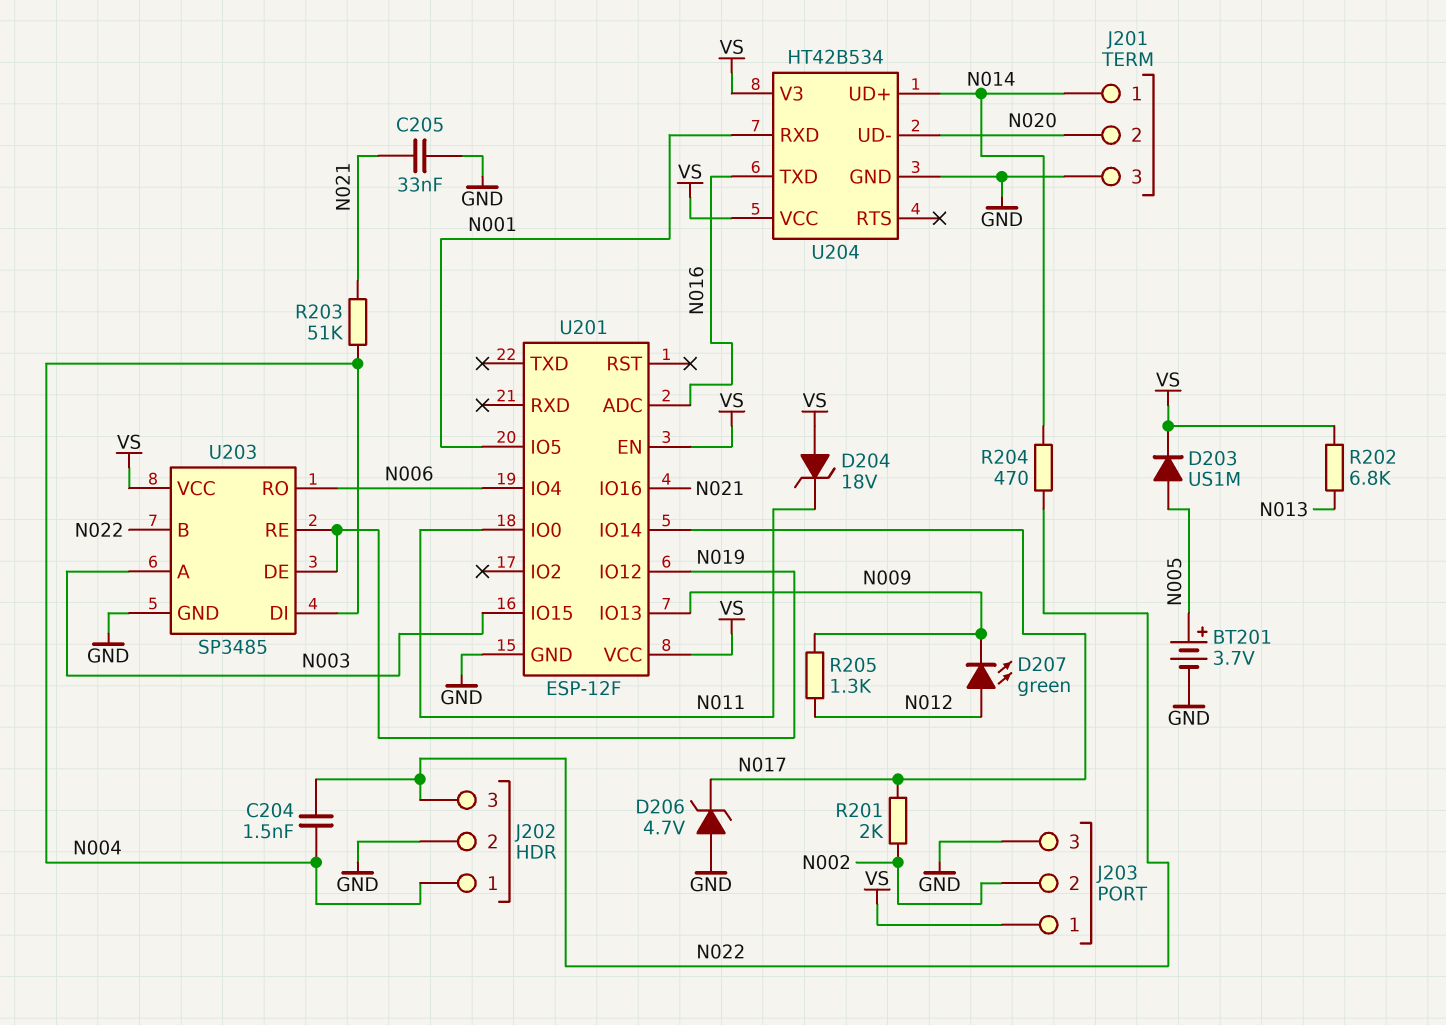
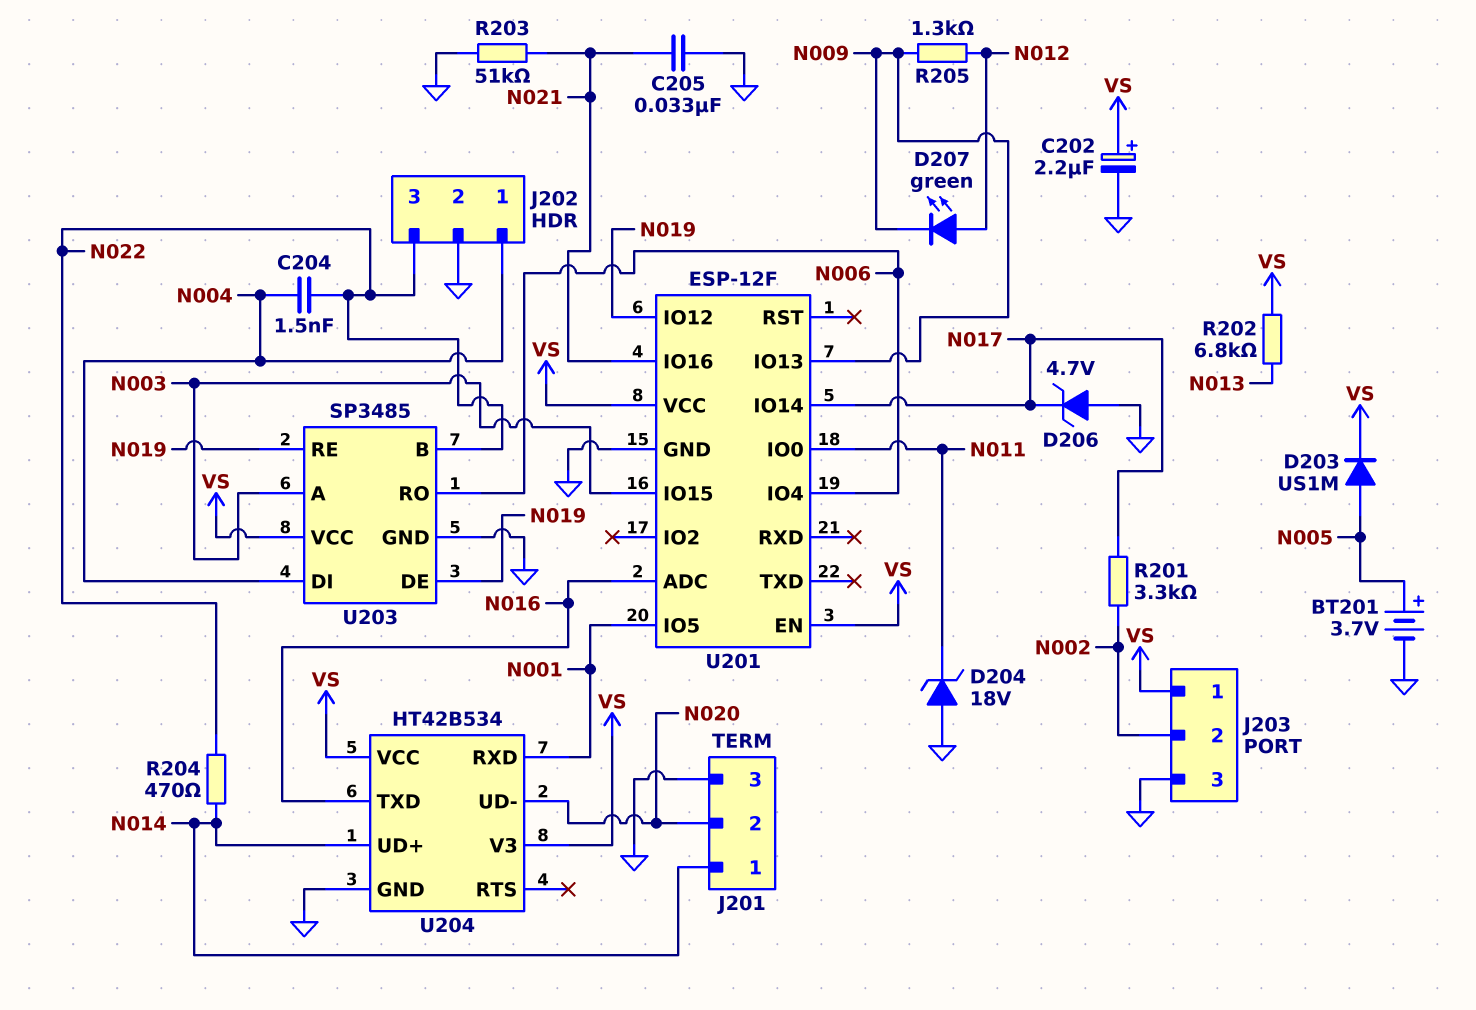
C202: none -> 2.2uF (plus VS, minus GND)
D204: zener 18V (A VS, K N011) -> zener 18V (A GND, K N011)
R201: 2k (N002, N017) -> 3.3k (N002, N017)
R203: 51k (N004, N021) -> 51k (GND, N021)

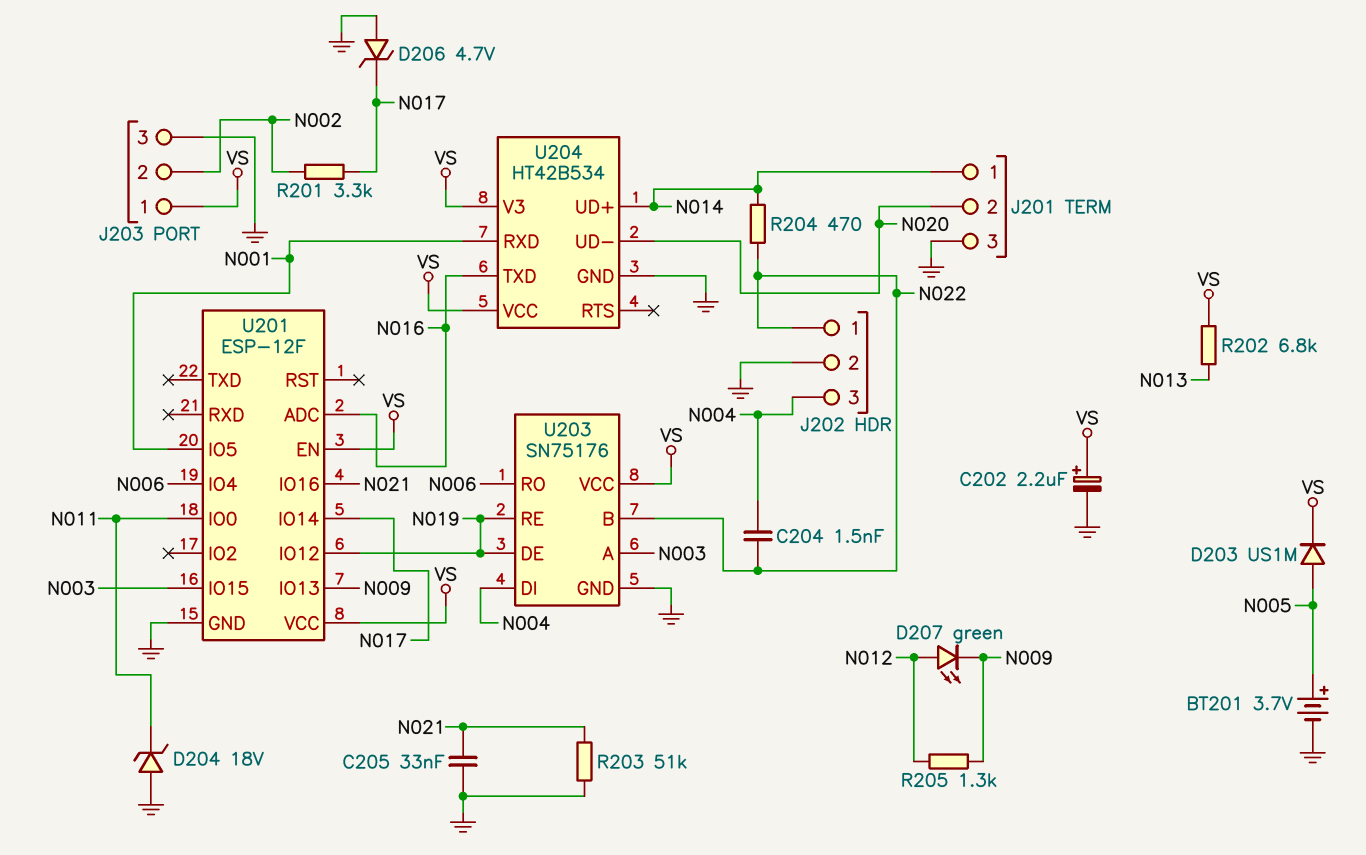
J202 pin 1: N004 -> N022
J202 pin 3: N022 -> N004
U203: SP3485 -> SN75176

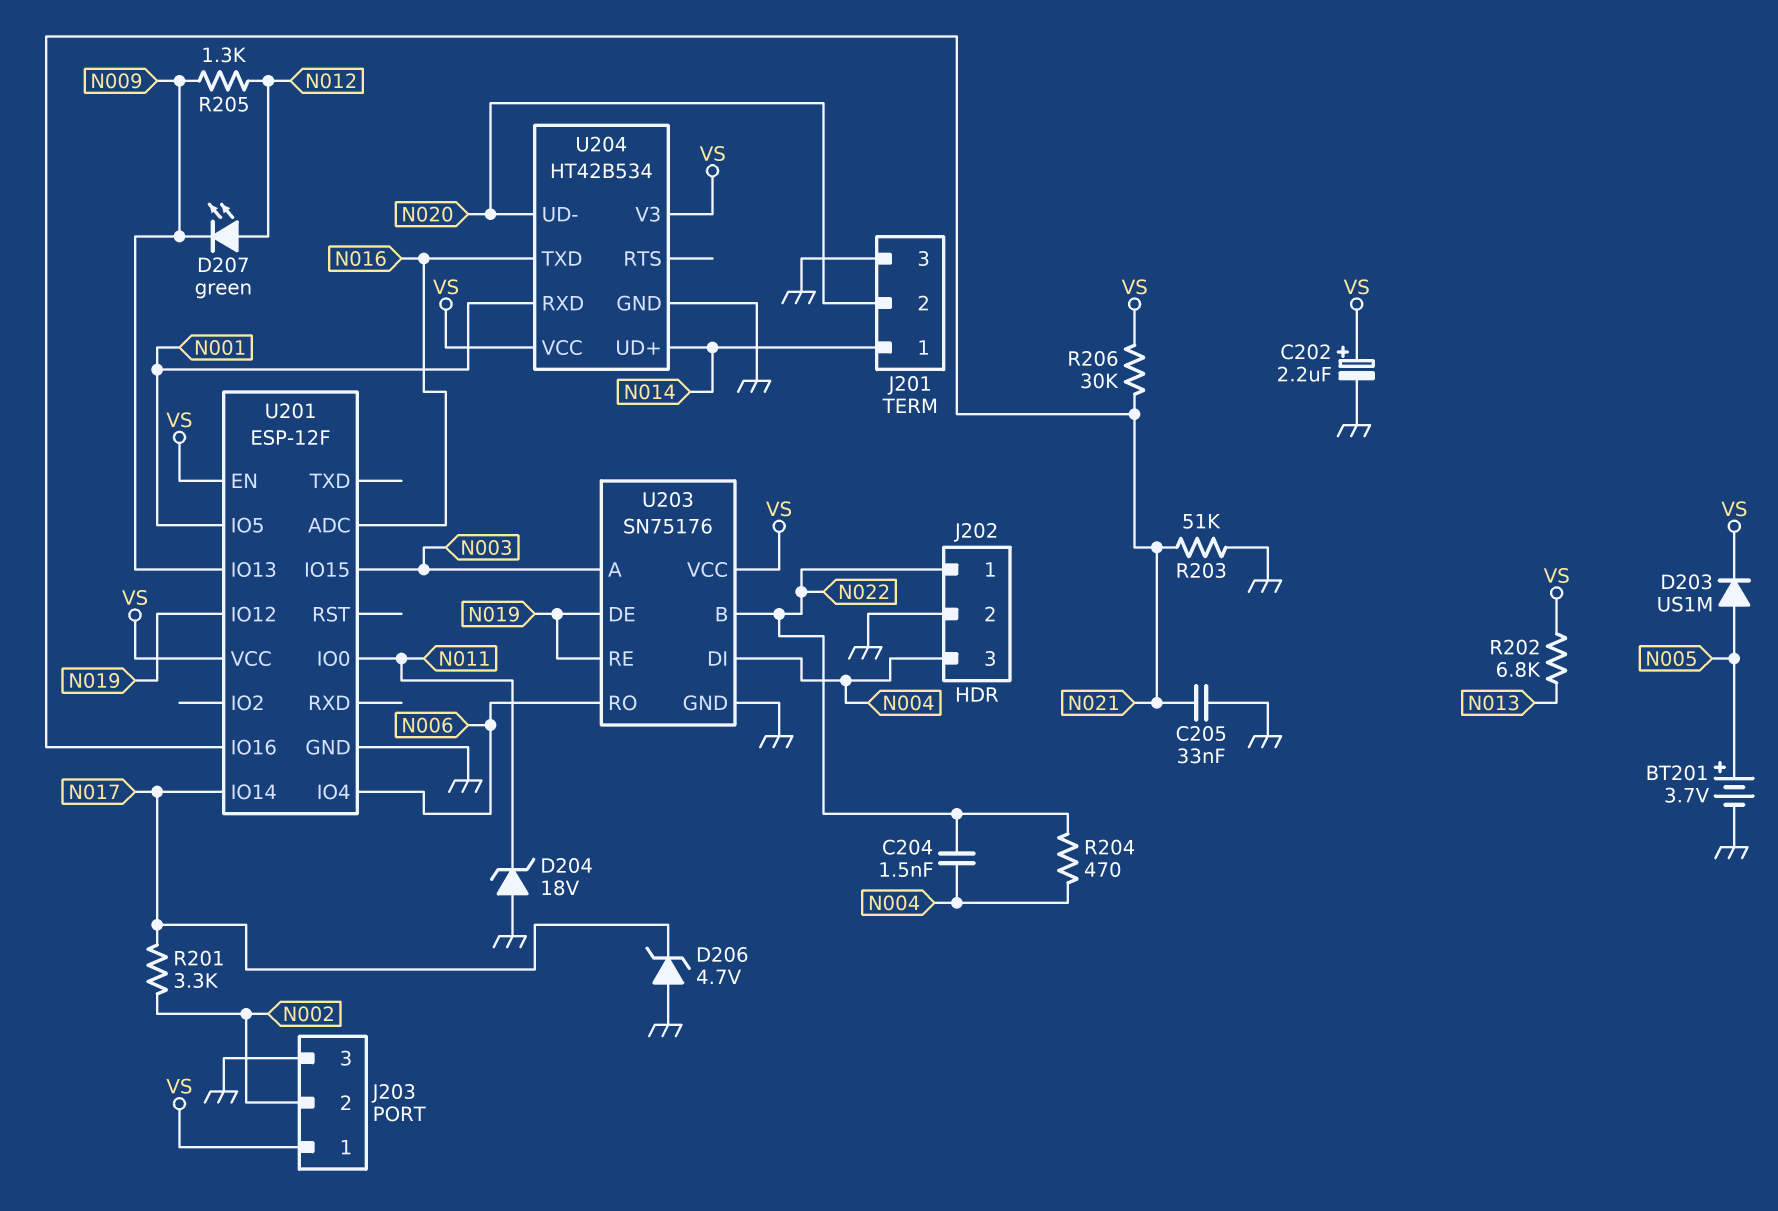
R204: 470 (N014, N022) -> 470 (N004, N022)
R206: none -> 30k (N021, VS)

